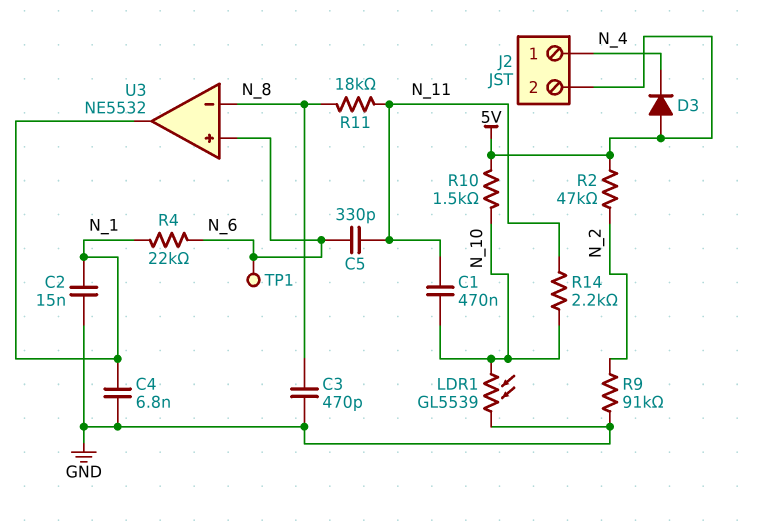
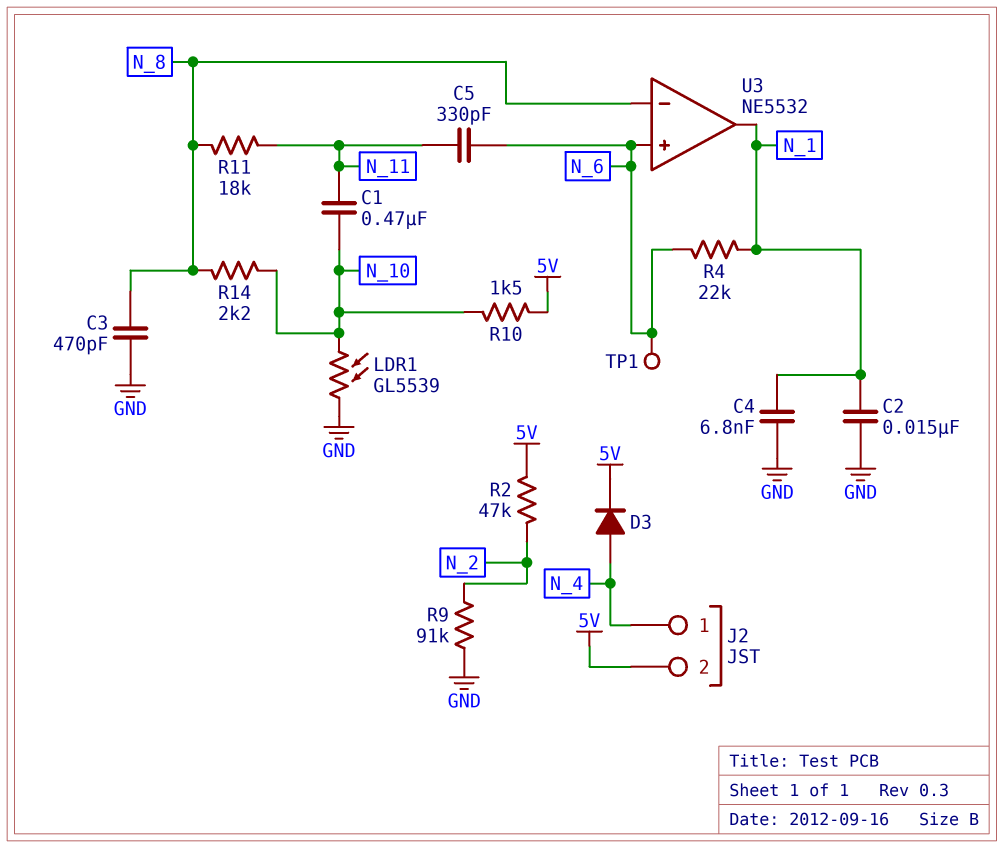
D3: diode (A 5V, K N_4) -> diode (A N_4, K 5V)
R14: 2.2k (N_10, N_11) -> 2.2k (N_8, N_10)

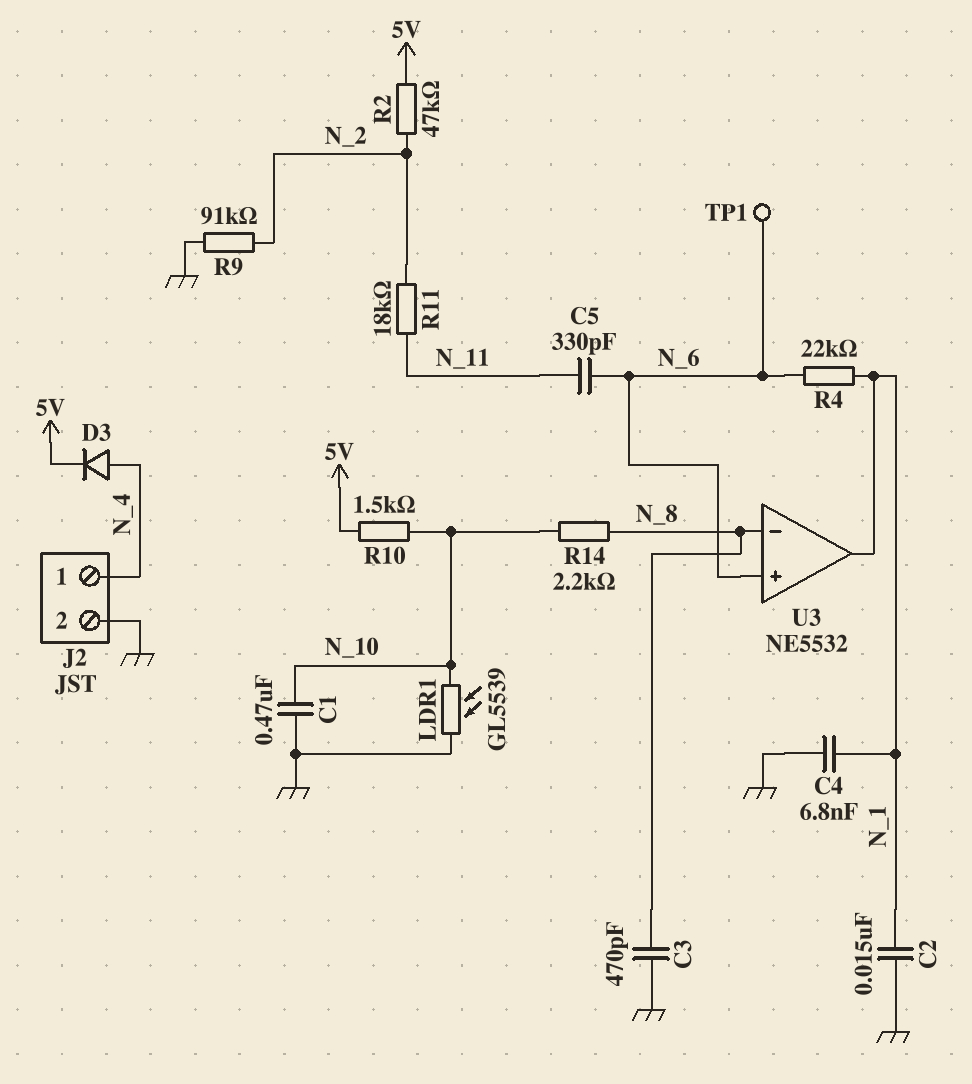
C1: 470nF (N_10, N_11) -> 470nF (GND, N_10)
J2 pin 2: 5V -> GND
R11: 18k (N_8, N_11) -> 18k (N_2, N_11)

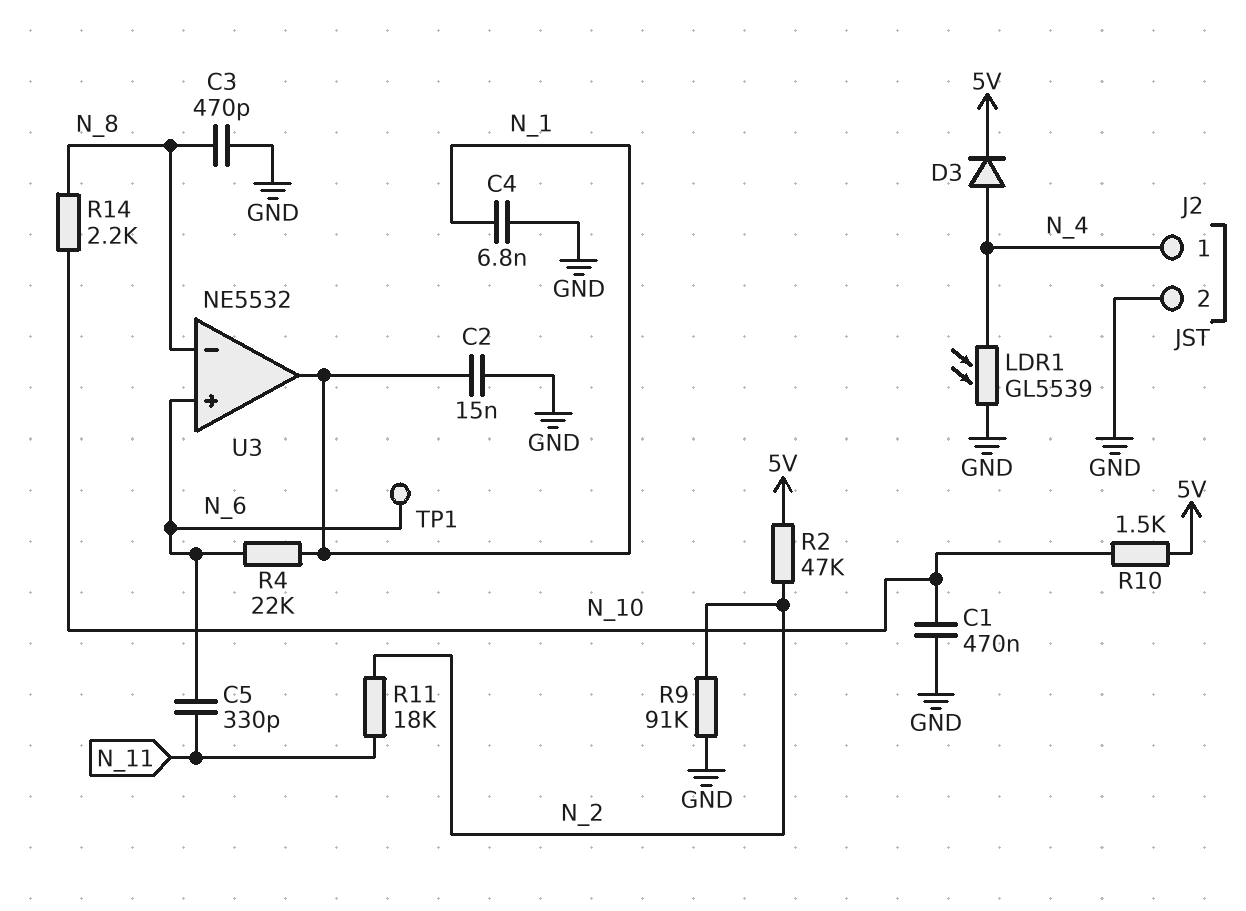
LDR1: GL5539 (GND, N_10) -> GL5539 (GND, N_4)

